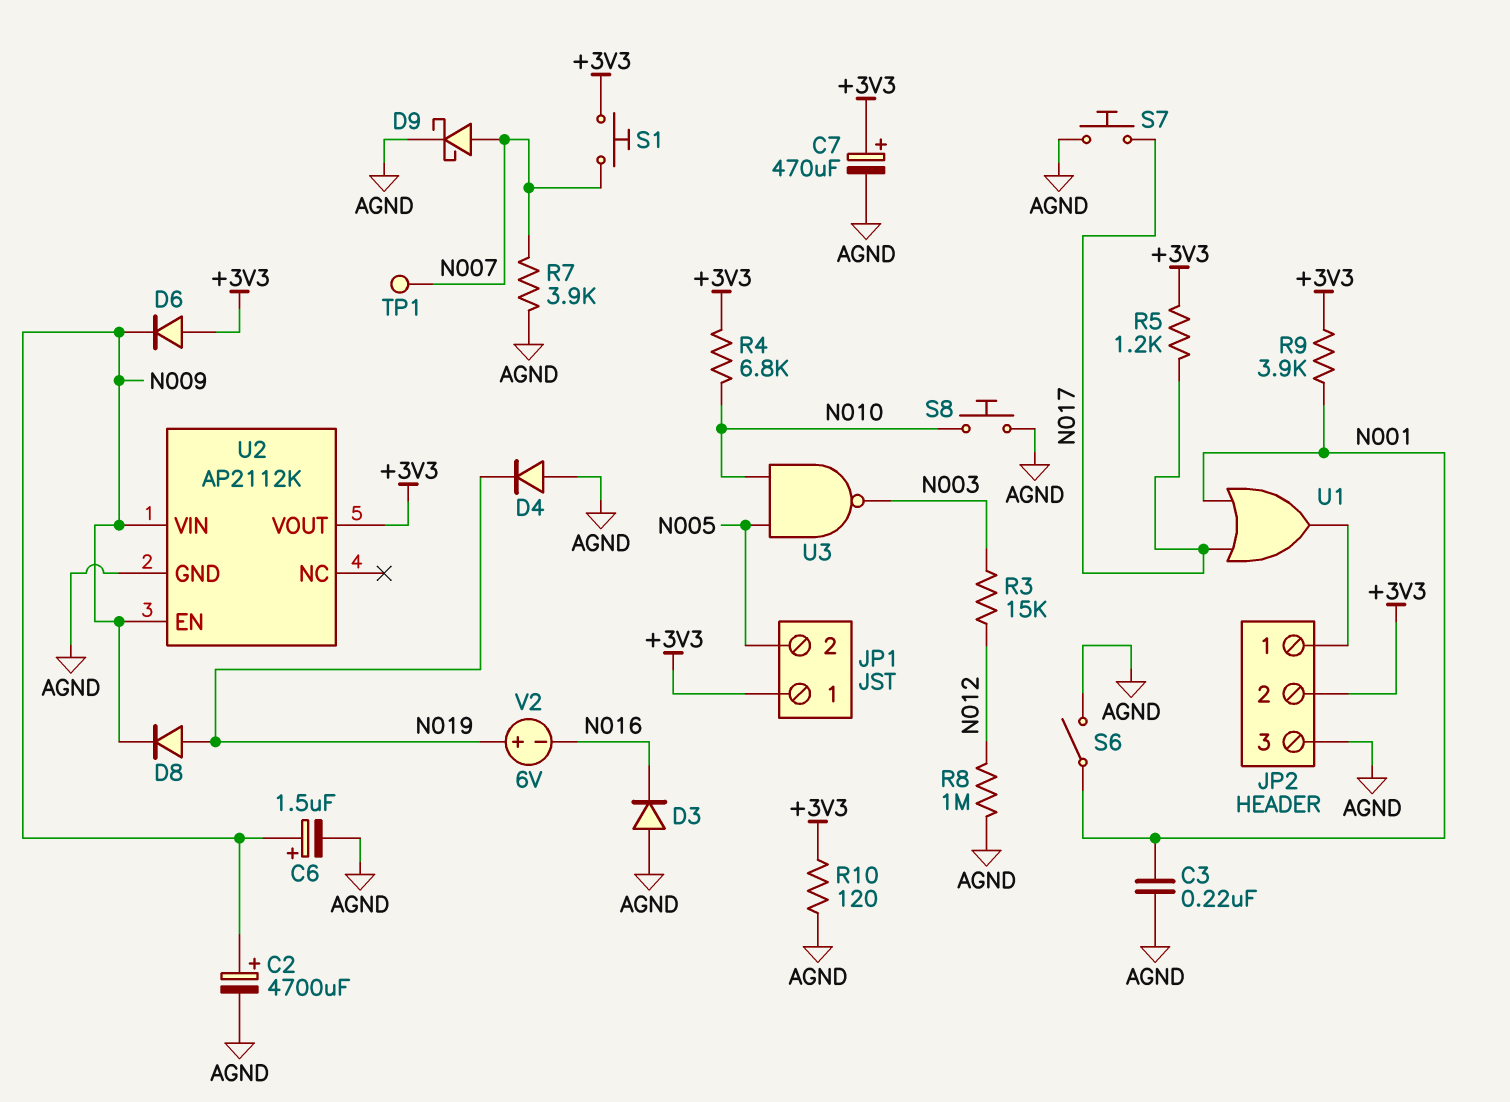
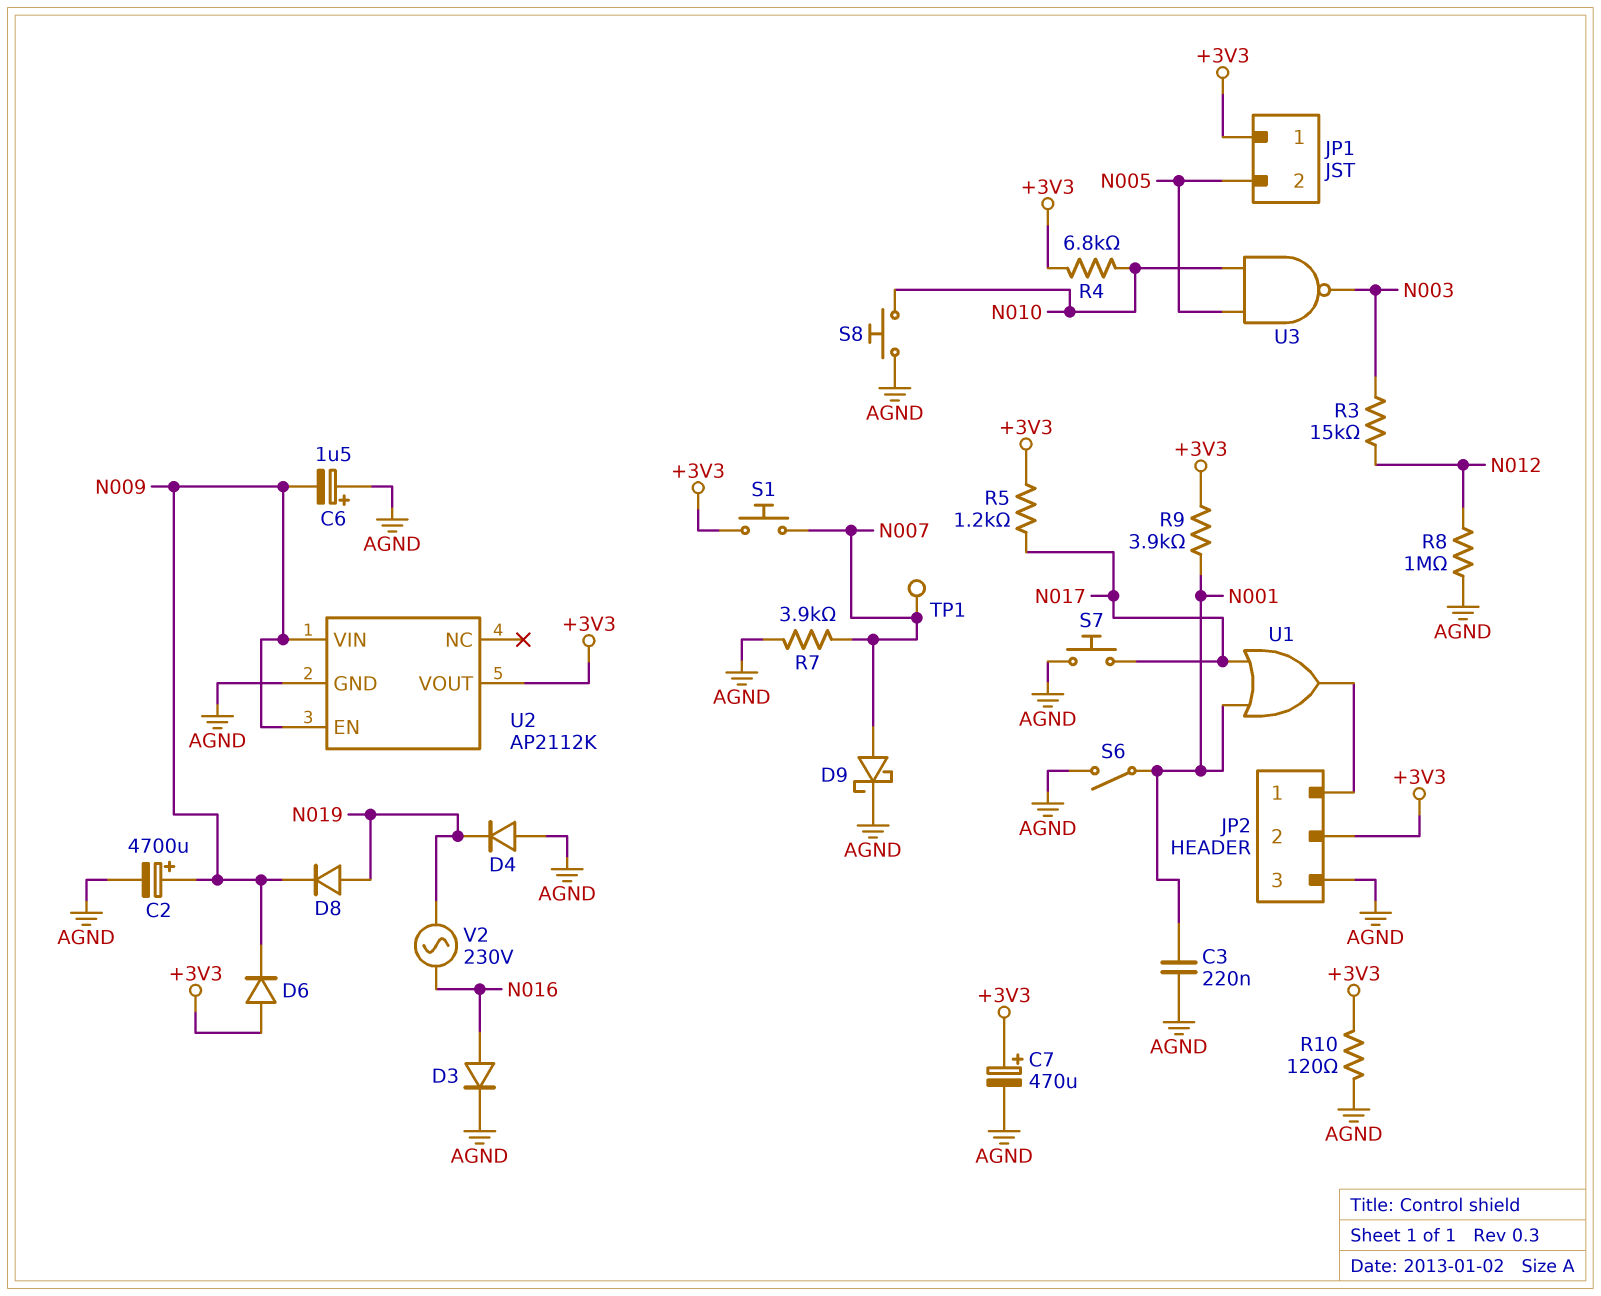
C6: 1.5uF (plus N009, minus AGND) -> 1.5uF (plus AGND, minus N009)
D3: diode (A AGND, K N016) -> diode (A N016, K AGND)
V2: 6V (plus N019, minus N016) -> AC 230V (N016, N019)

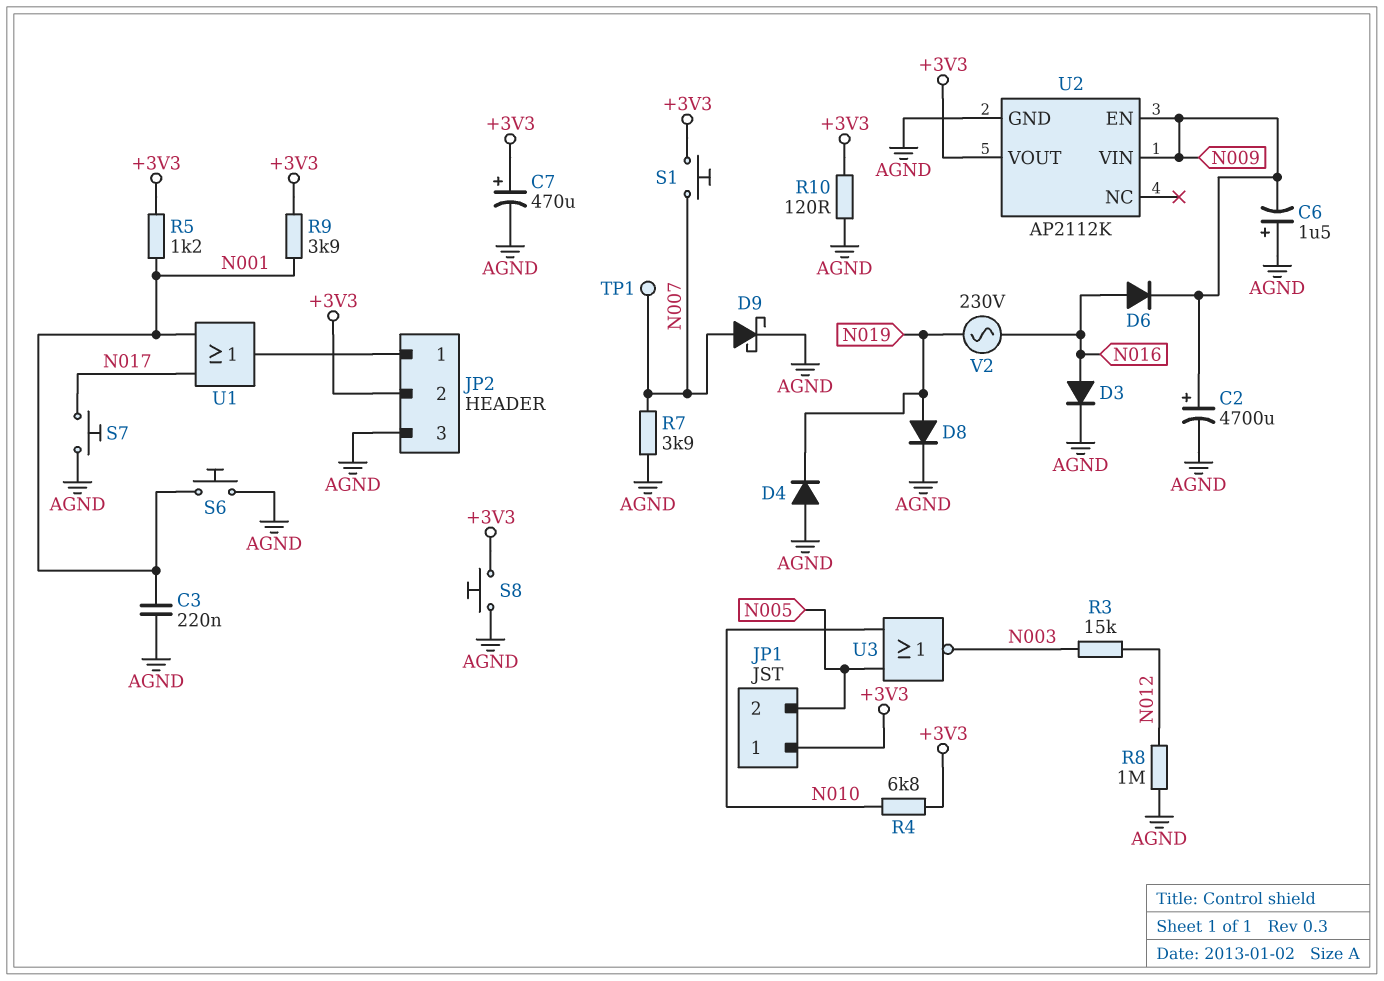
D6: diode (A +3V3, K N009) -> diode (A N016, K N009)
D8: diode (A N019, K N009) -> diode (A N019, K AGND)
R5: 1.2k (+3V3, N017) -> 1.2k (+3V3, N001)
S6: switch (AGND, N001) -> button (AGND, N001)
S8: button (AGND, N010) -> button (+3V3, AGND)
U3: NAND (in N005, in N010, out N003) -> NOR (in N005, in N010, out N003)

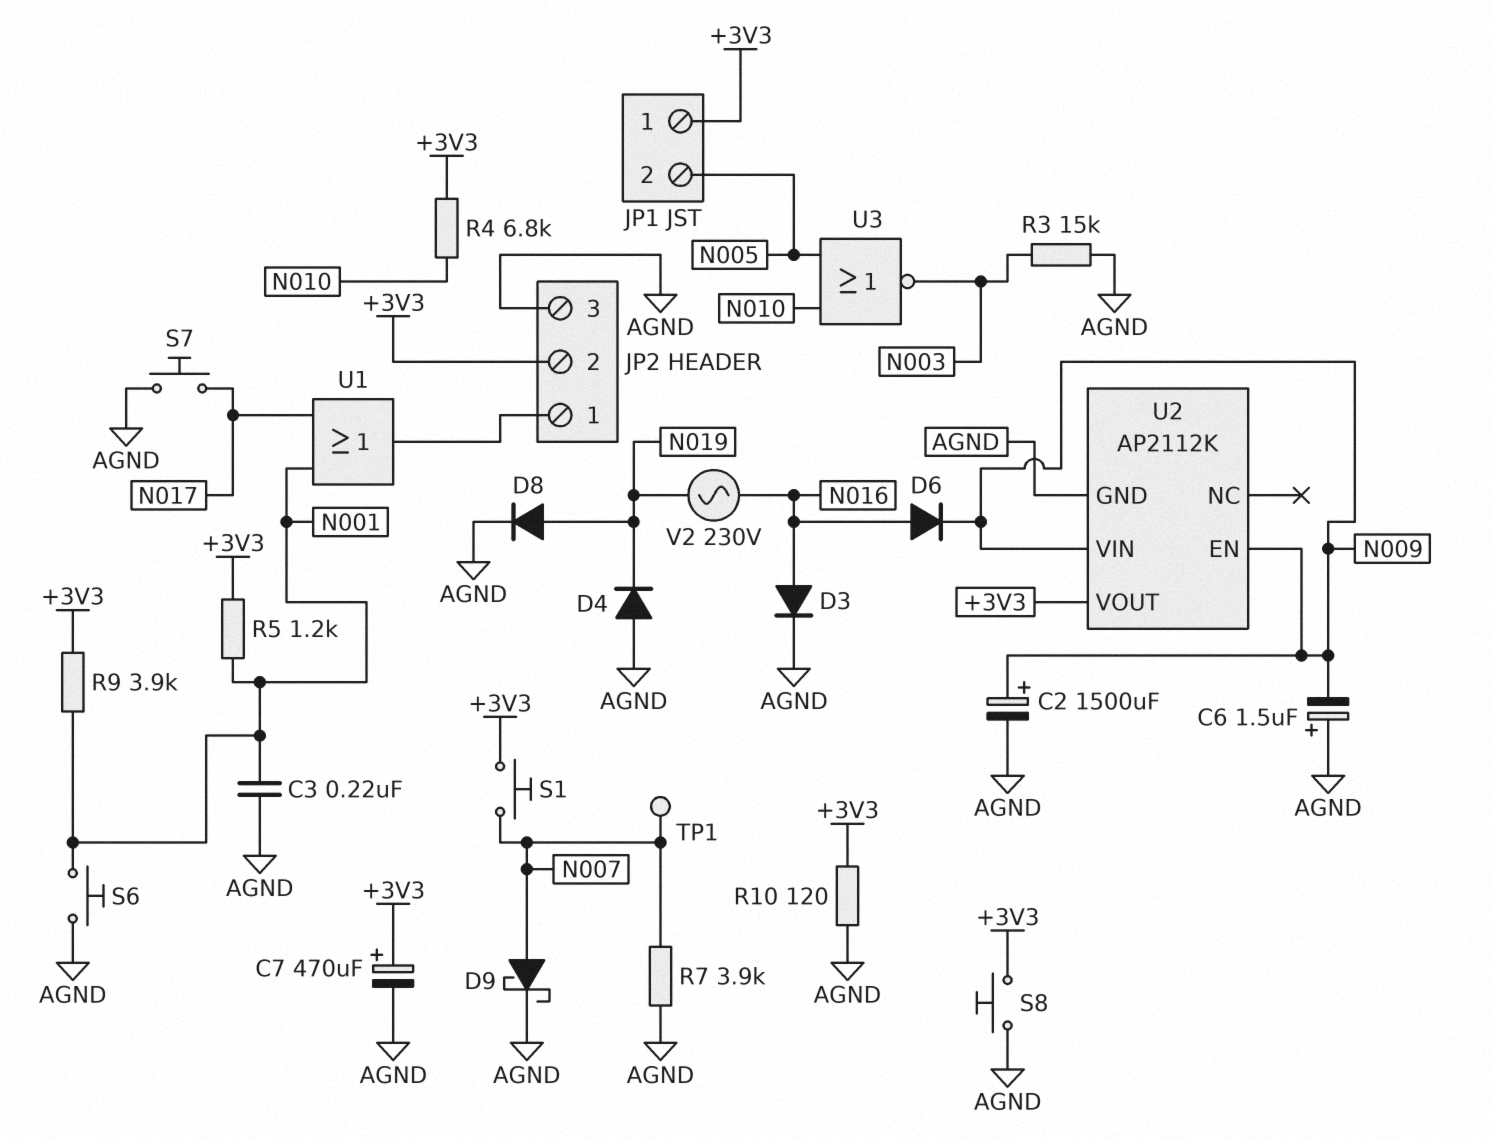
C2: 4700uF (plus N009, minus AGND) -> 1500uF (plus N009, minus AGND)
R3: 15k (N003, N012) -> 15k (AGND, N003)
R8: 1M (AGND, N012) -> none

